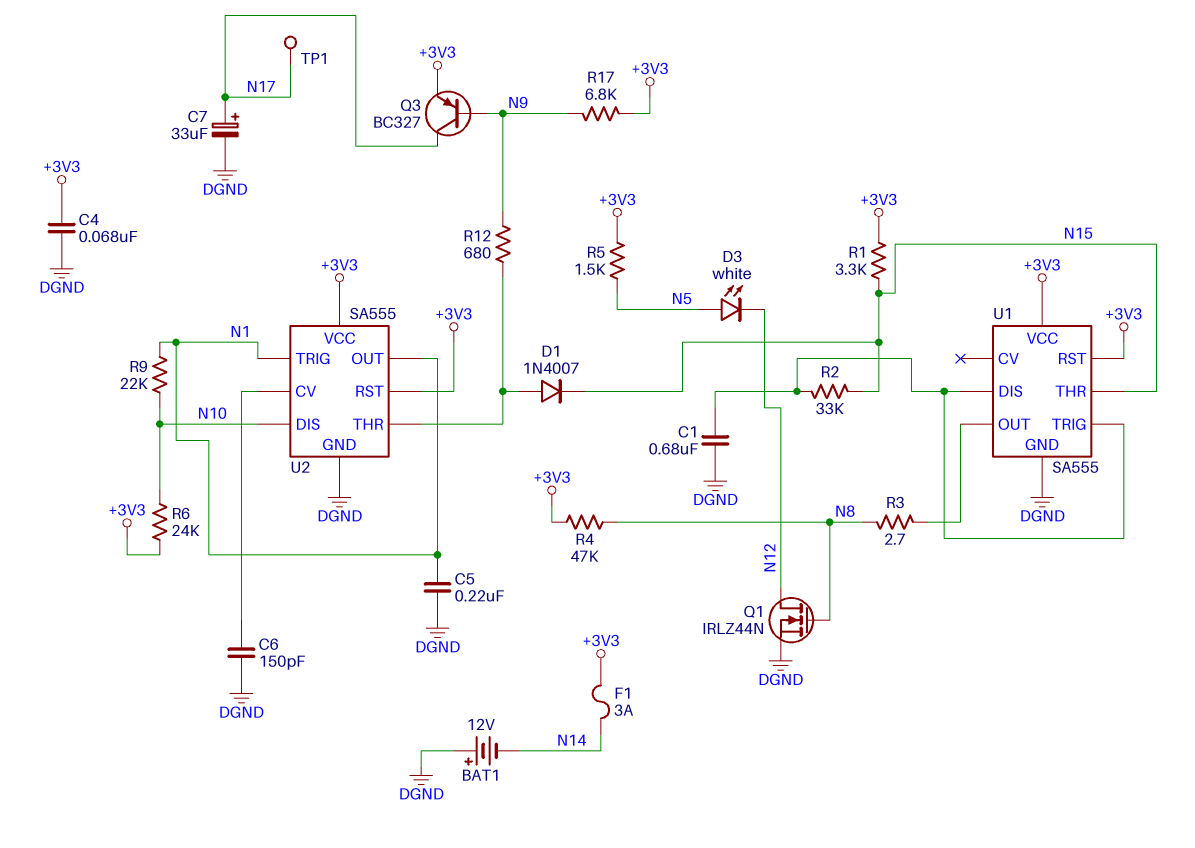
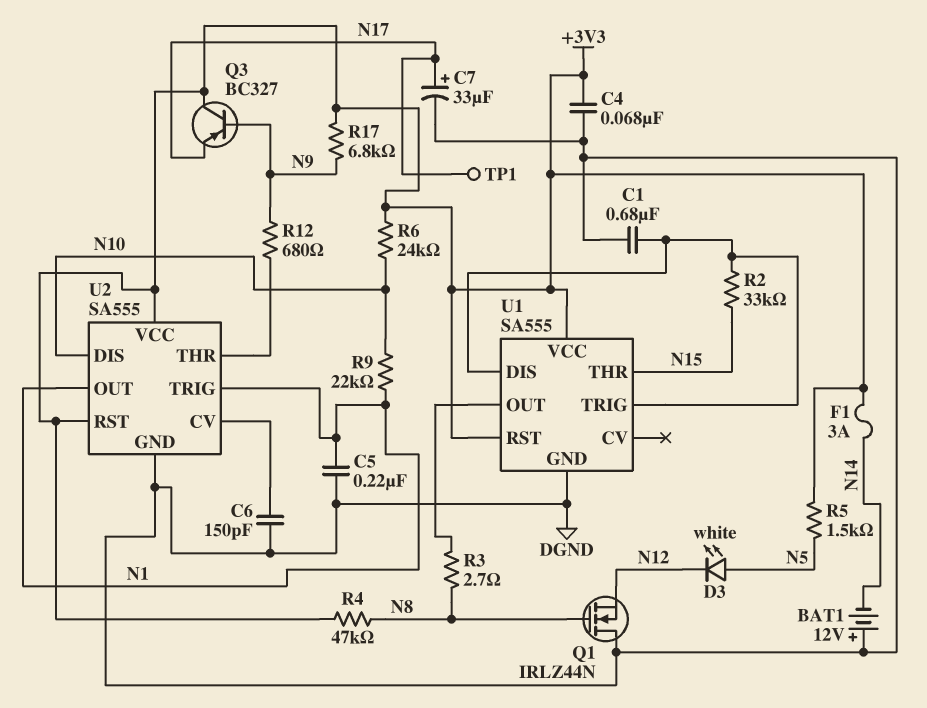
D1: diode 1N4007 (A U2/THR, K N15) -> none
Q1: NMOS IRLZ44N (G N8, D N12, S DGND) -> NMOS IRLZ44N (G N8, D DGND, S N12)
Q3: PNP BC327 (B N9, C N17, E +3V3) -> PNP BC327 (B N9, C +3V3, E N17)
R1: 3.3k (+3V3, N15) -> none

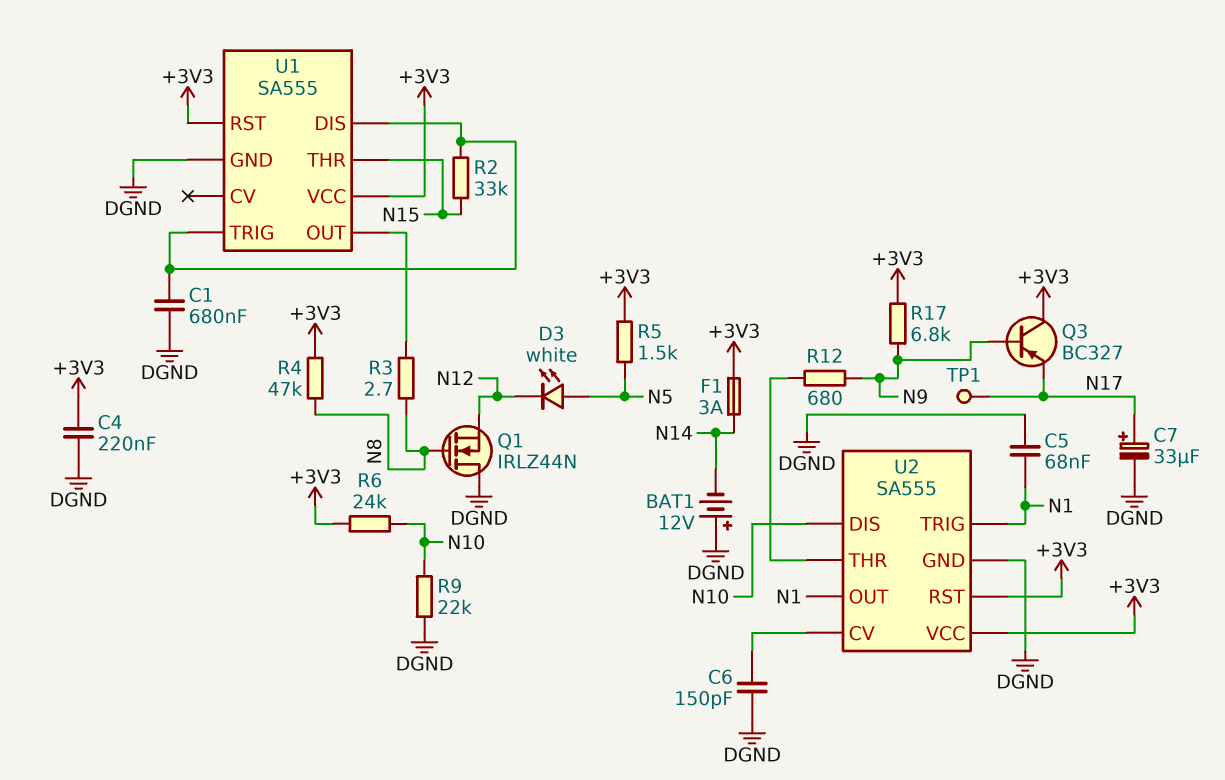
C4: 68nF (+3V3, DGND) -> 220nF (+3V3, DGND)
C5: 220nF (DGND, N1) -> 68nF (DGND, N1)
R9: 22k (N1, N10) -> 22k (DGND, N10)

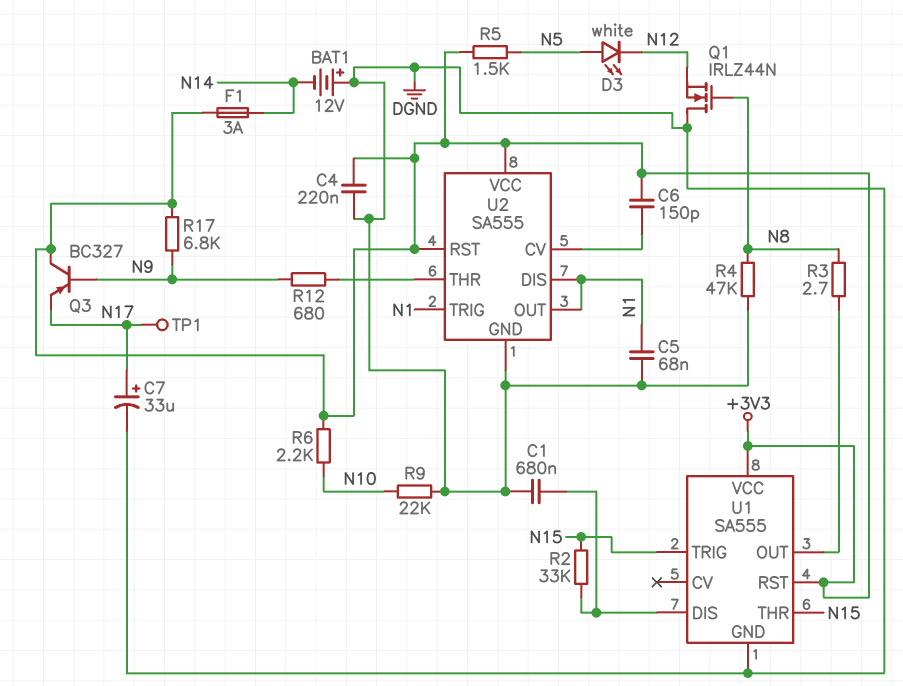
C6: 150pF (DGND, U2/CV) -> 150pF (+3V3, U2/CV)
R4: 47k (+3V3, N8) -> 47k (DGND, N8)
R6: 24k (+3V3, N10) -> 2.2k (+3V3, N10)
U1 pin TRIG: U1/DIS -> N15
U2 pin DIS: N10 -> N1

